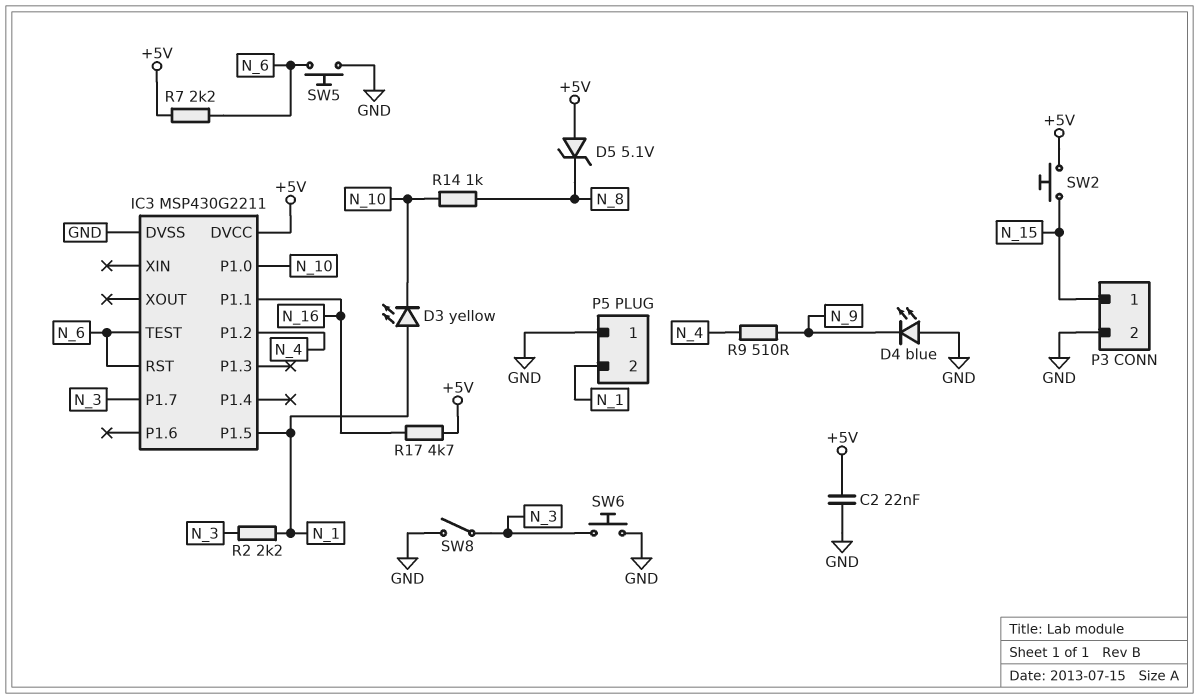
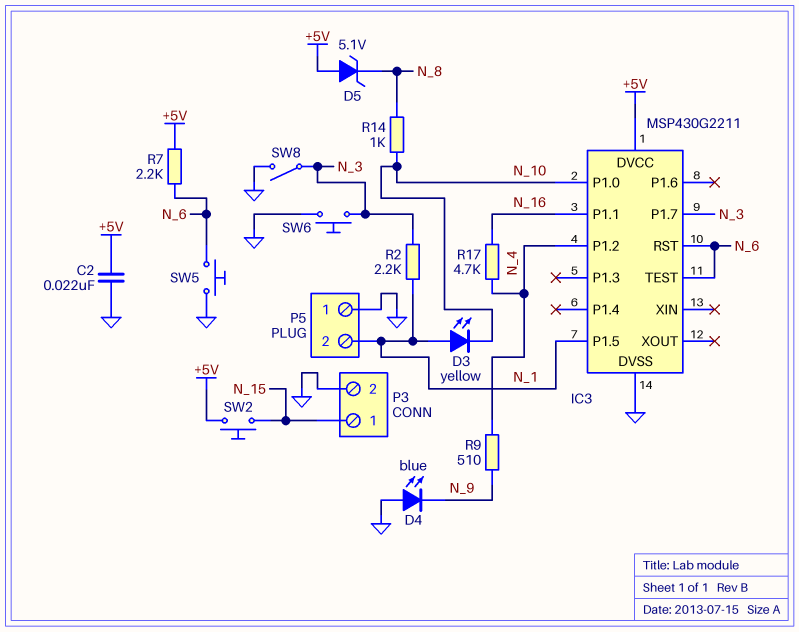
R17: 4.7k (+5V, N_16) -> 4.7k (N_4, N_16)

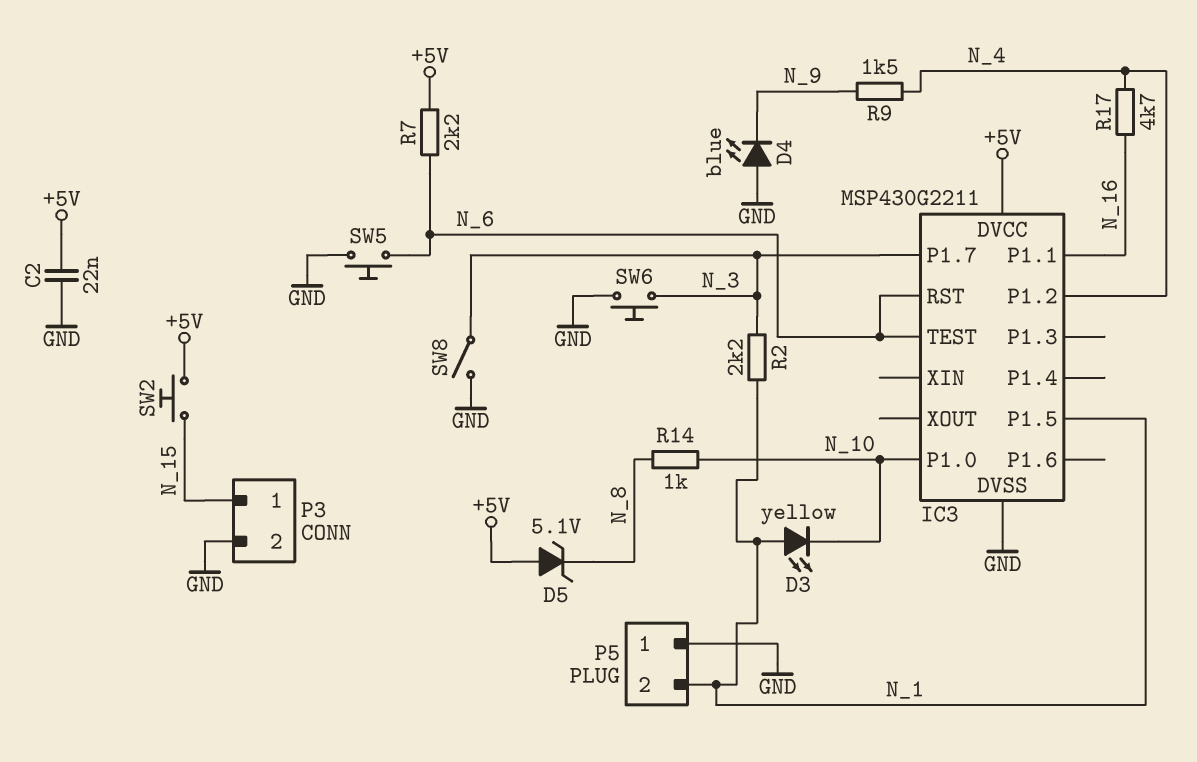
R9: 510 (N_4, N_9) -> 1.5k (N_4, N_9)

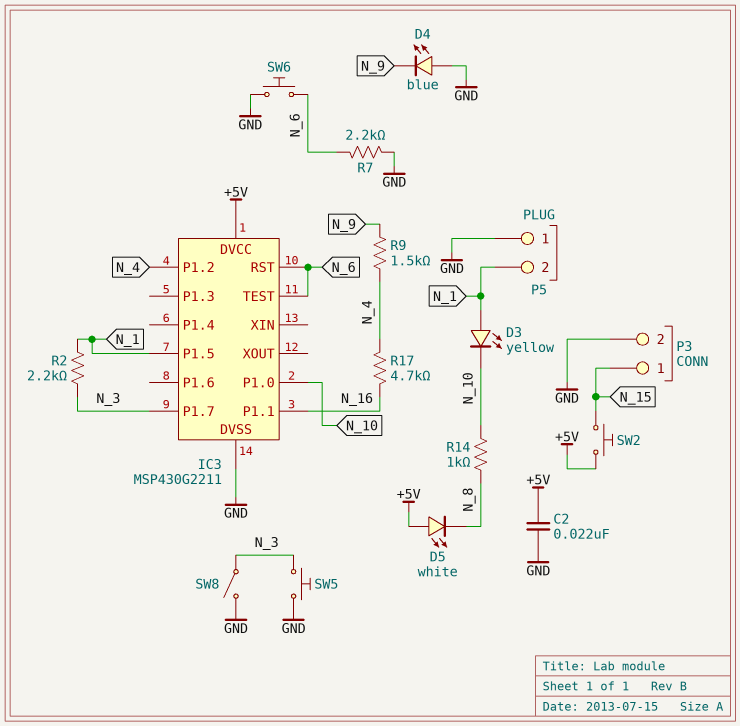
D5: zener 5.1V (A +5V, K N_8) -> LED white (A +5V, K N_8)
R7: 2.2k (+5V, N_6) -> 2.2k (GND, N_6)
SW5: button (GND, N_6) -> button (GND, N_3)
SW6: button (GND, N_3) -> button (GND, N_6)

